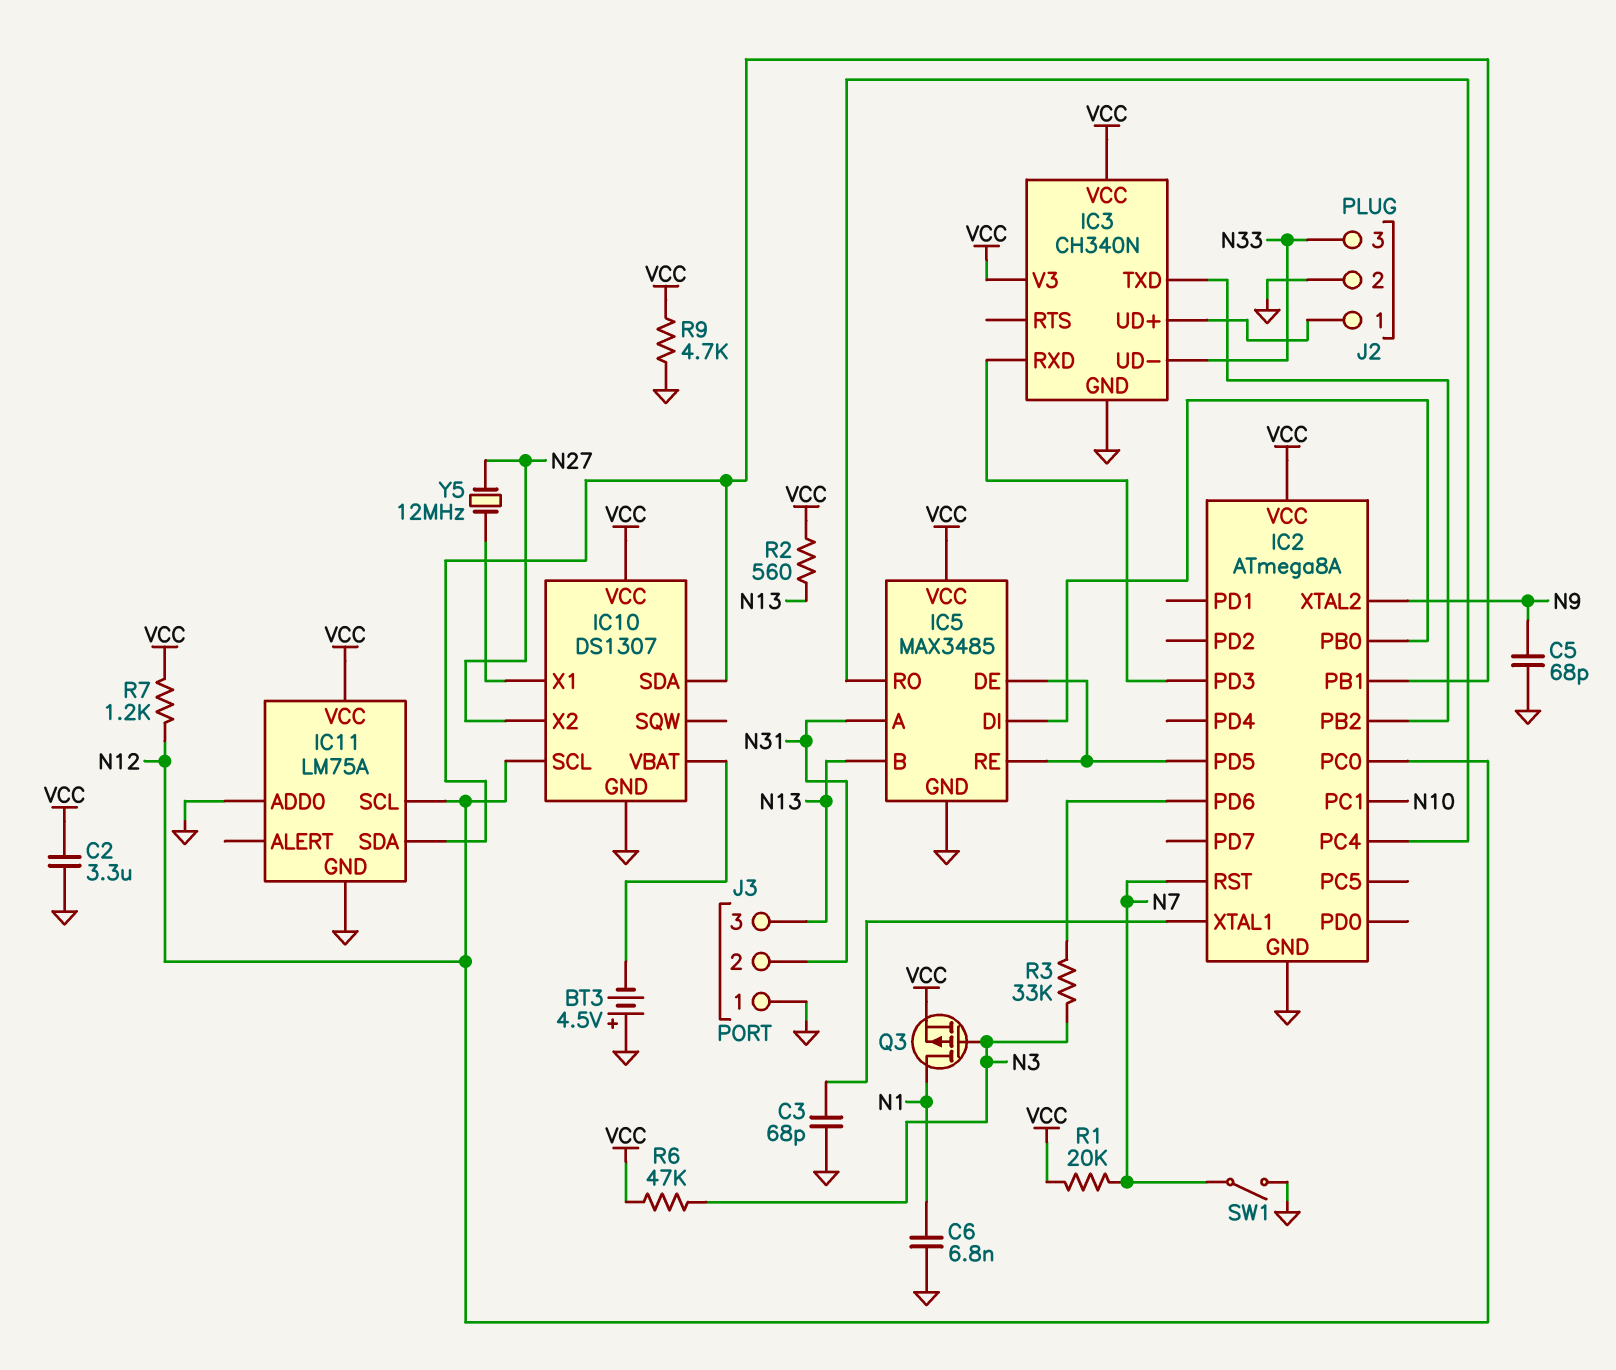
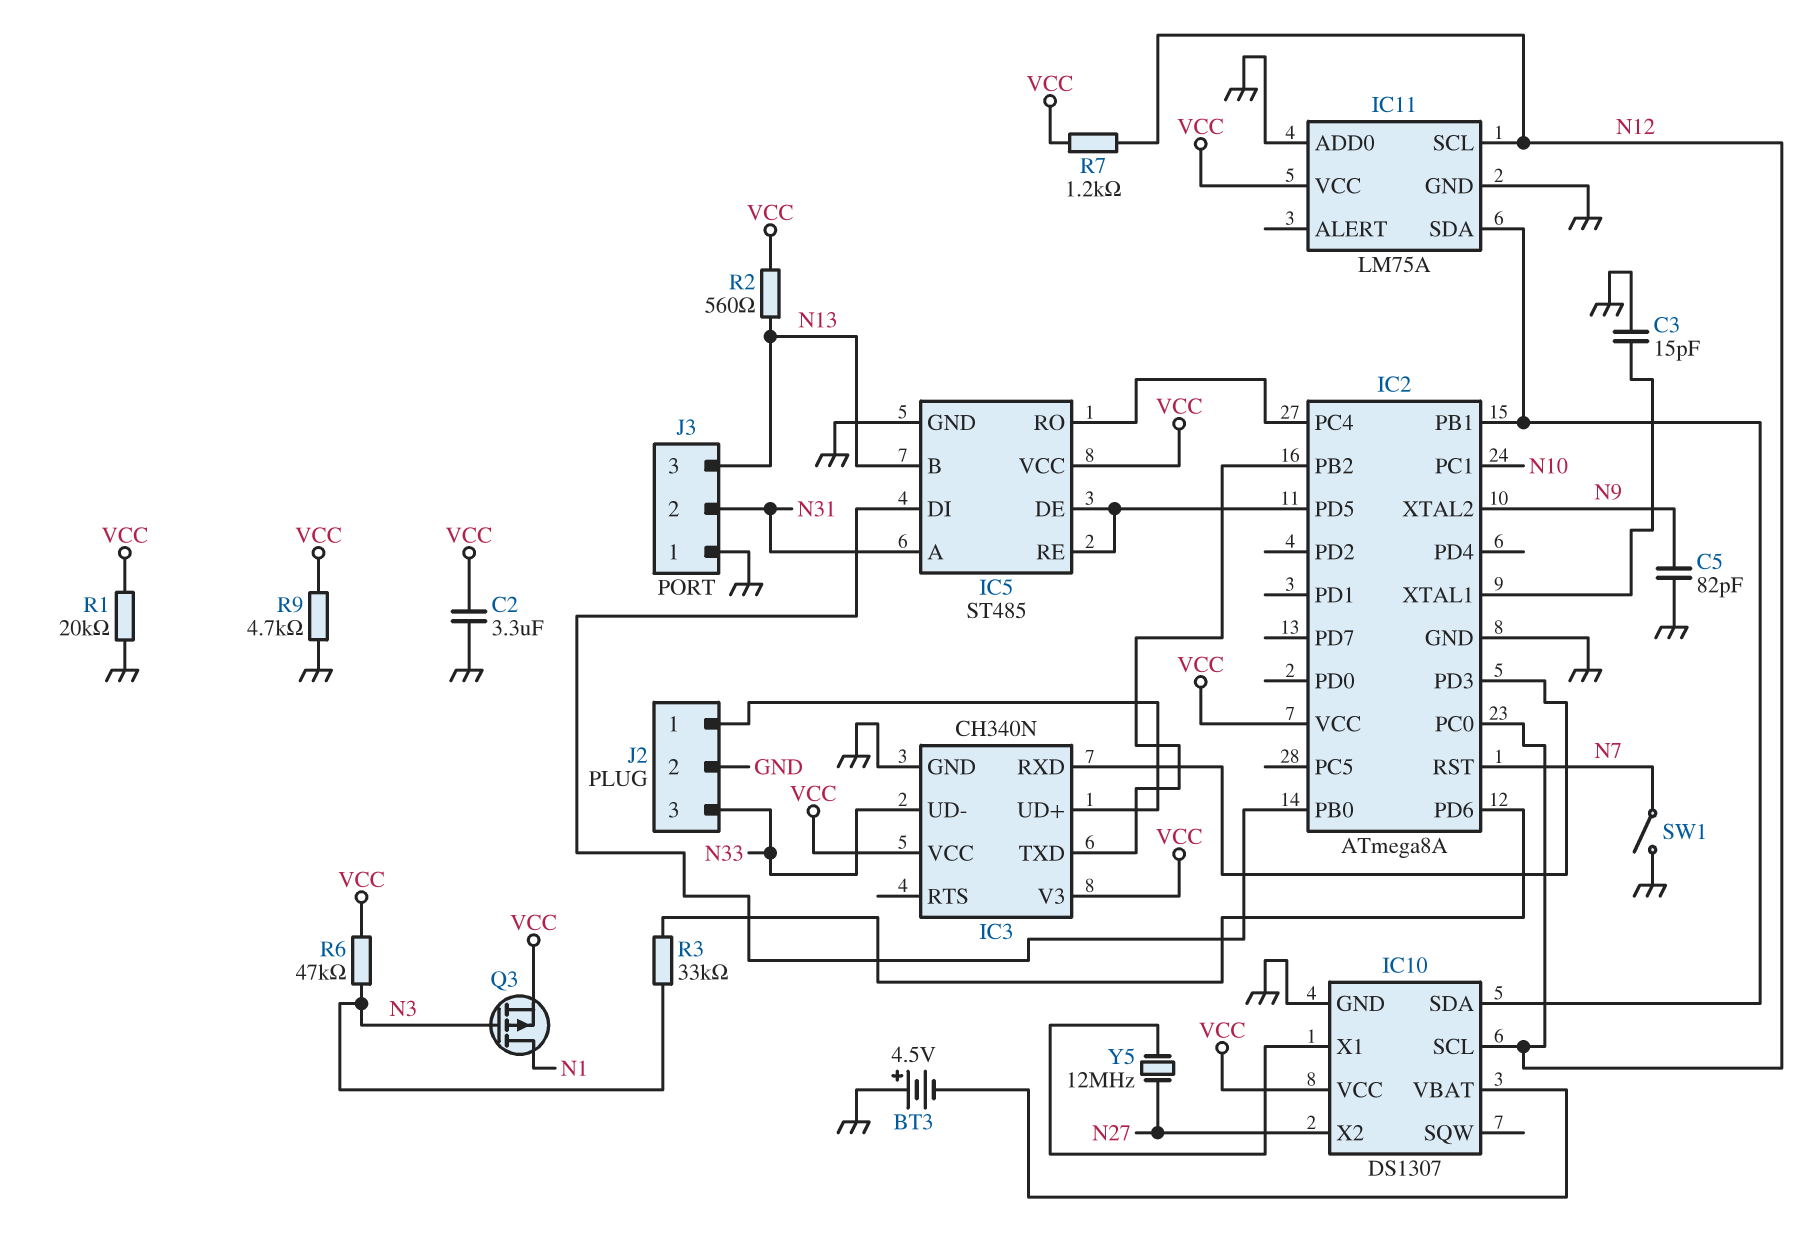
C3: 68pF (GND, IC2/XTAL1) -> 15pF (GND, IC2/XTAL1)
C5: 68pF (GND, N9) -> 82pF (GND, N9)
C6: 6.8nF (GND, N1) -> none
IC5: MAX3485 -> ST485
R1: 20k (N7, VCC) -> 20k (GND, VCC)

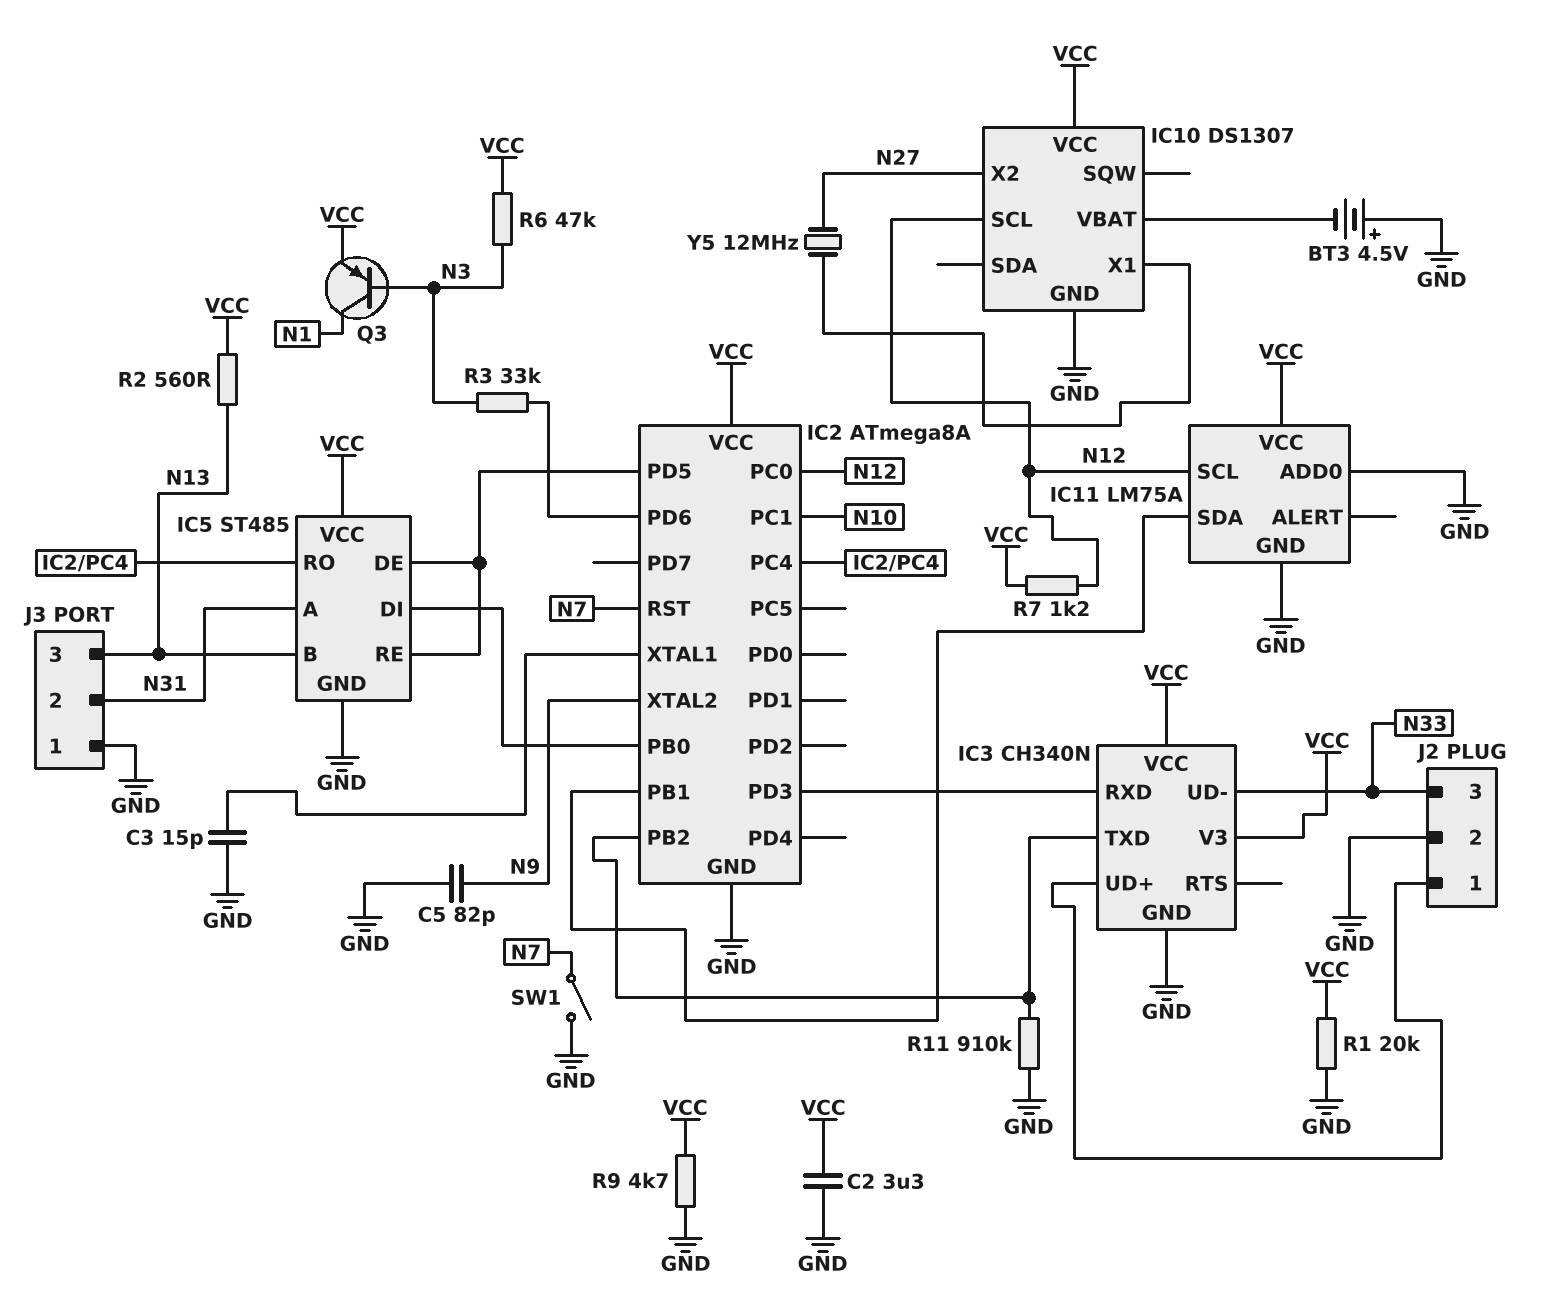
IC10 pin SDA: IC2/PB1 -> none
Q3: PMOS (G N3, D N1, S VCC) -> PNP (B N3, C N1, E VCC)
R11: none -> 910k (GND, IC2/PB2)

